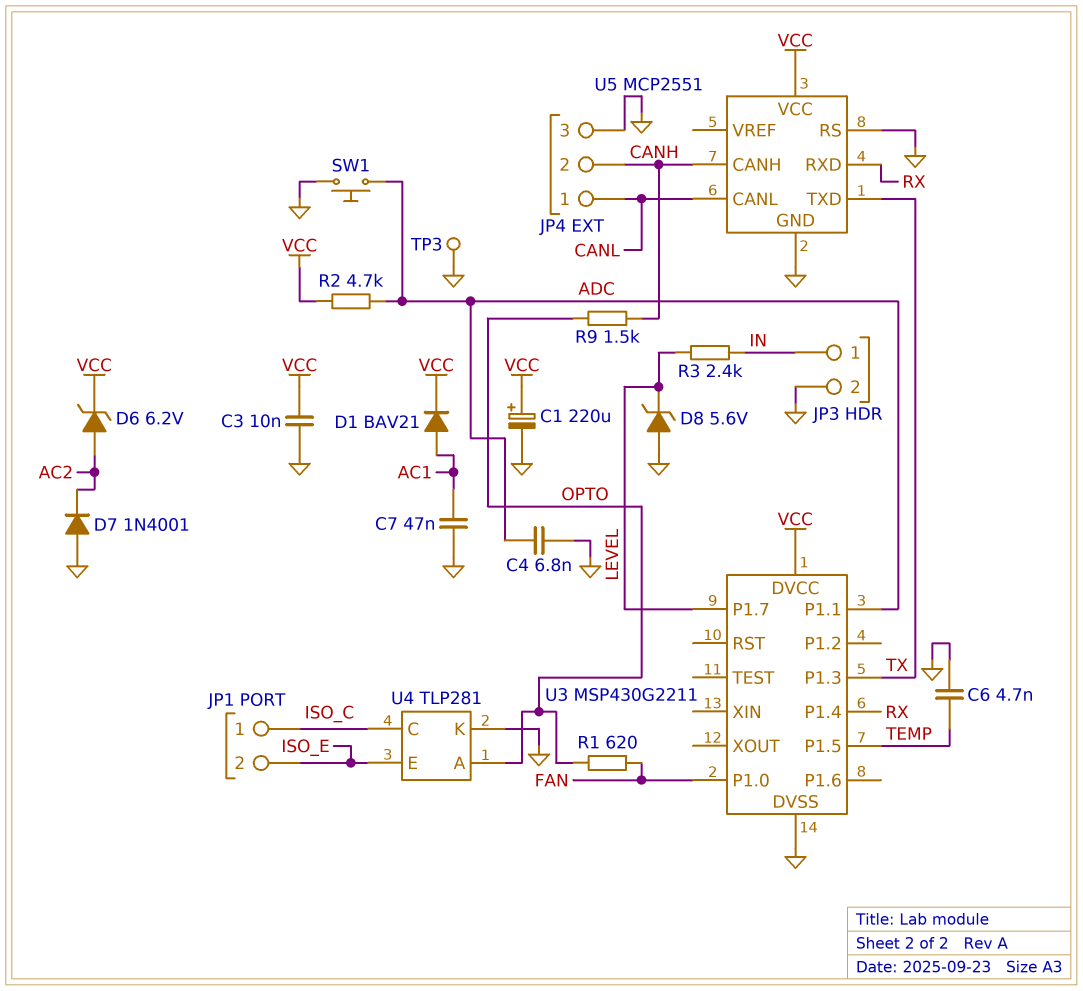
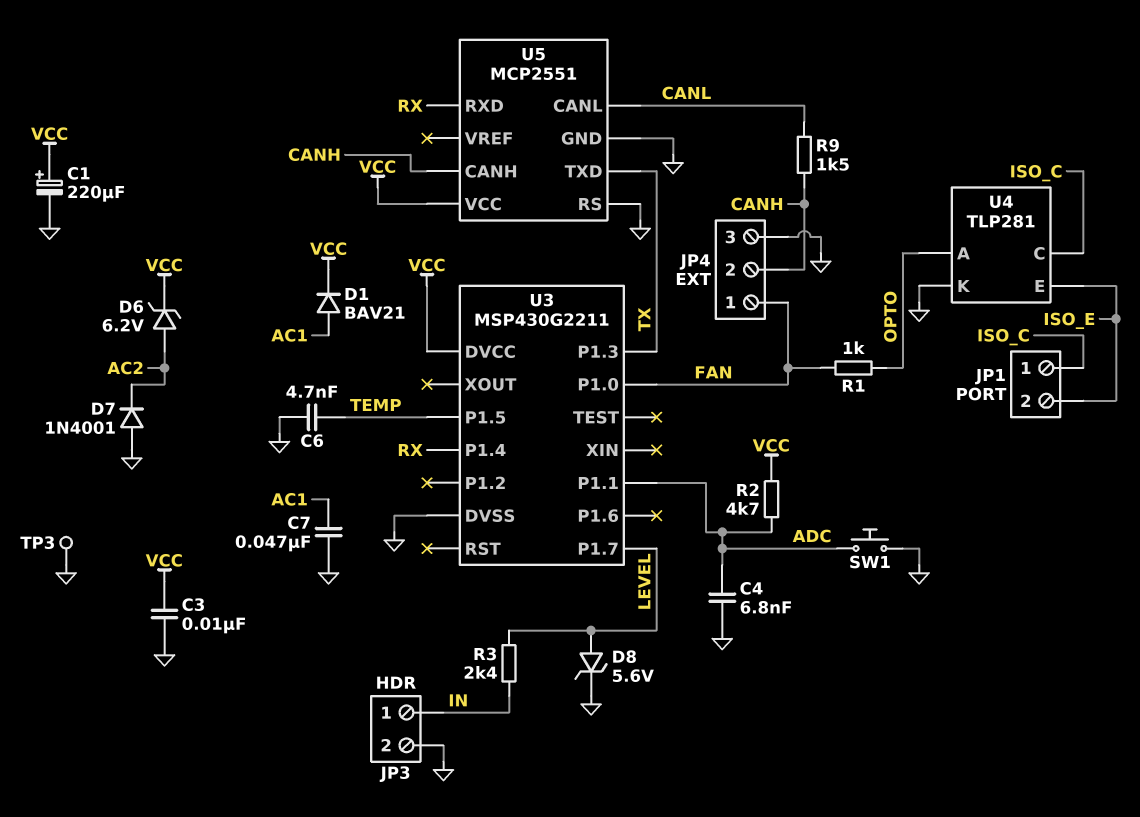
D8: zener 5.6V (A GND, K LEVEL) -> zener 5.6V (A LEVEL, K GND)
JP4 pin 1: CANL -> FAN
R1: 620 (FAN, OPTO) -> 1k (FAN, OPTO)
R9: 1.5k (CANH, OPTO) -> 1.5k (CANH, CANL)

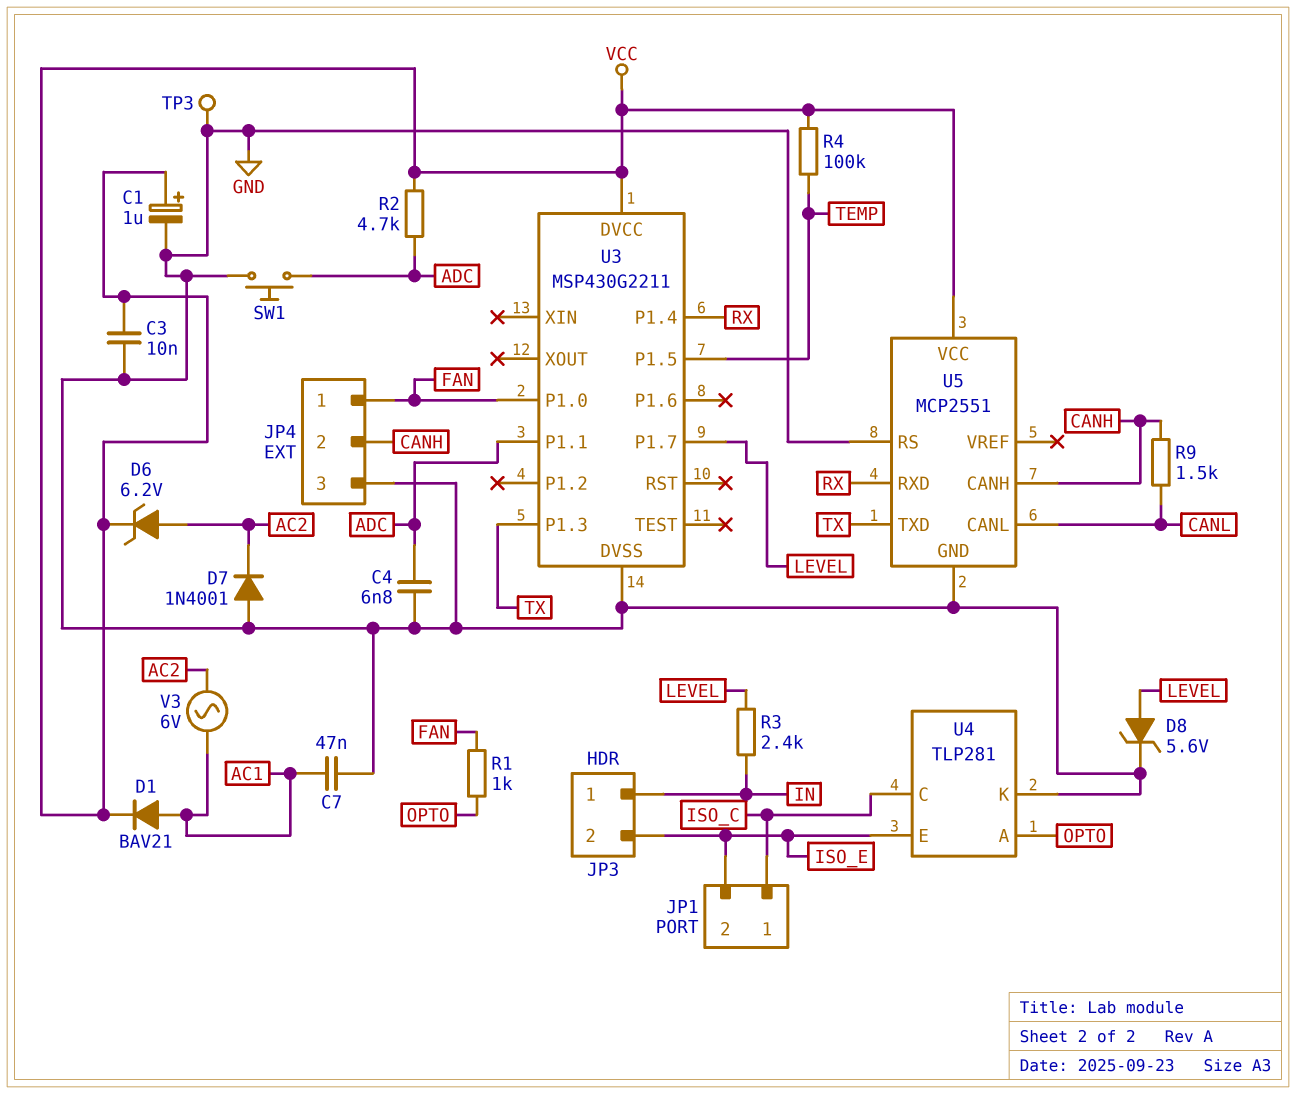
C1: 220uF (plus VCC, minus GND) -> 1uF (plus VCC, minus GND)
C6: 4.7nF (GND, TEMP) -> none
JP3 pin 2: GND -> ISO_E
R4: none -> 100k (TEMP, VCC)
V3: none -> AC 6V (AC1, AC2)

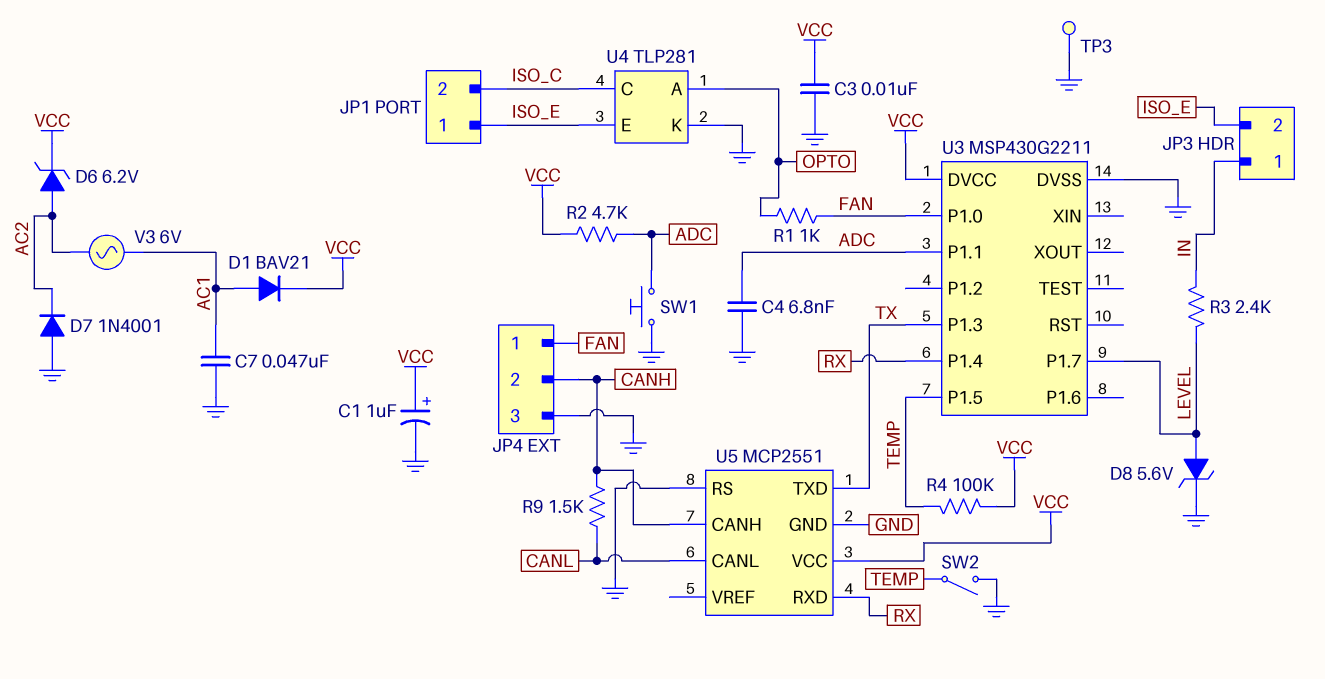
JP1 pin 1: ISO_C -> ISO_E
JP1 pin 2: ISO_E -> ISO_C
SW2: none -> switch (GND, TEMP)

